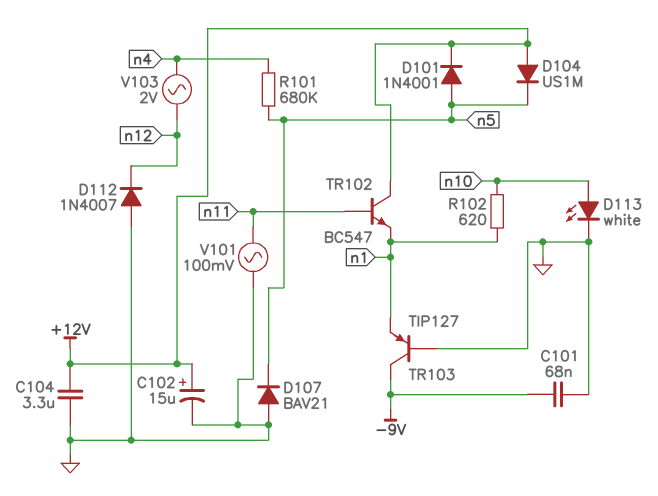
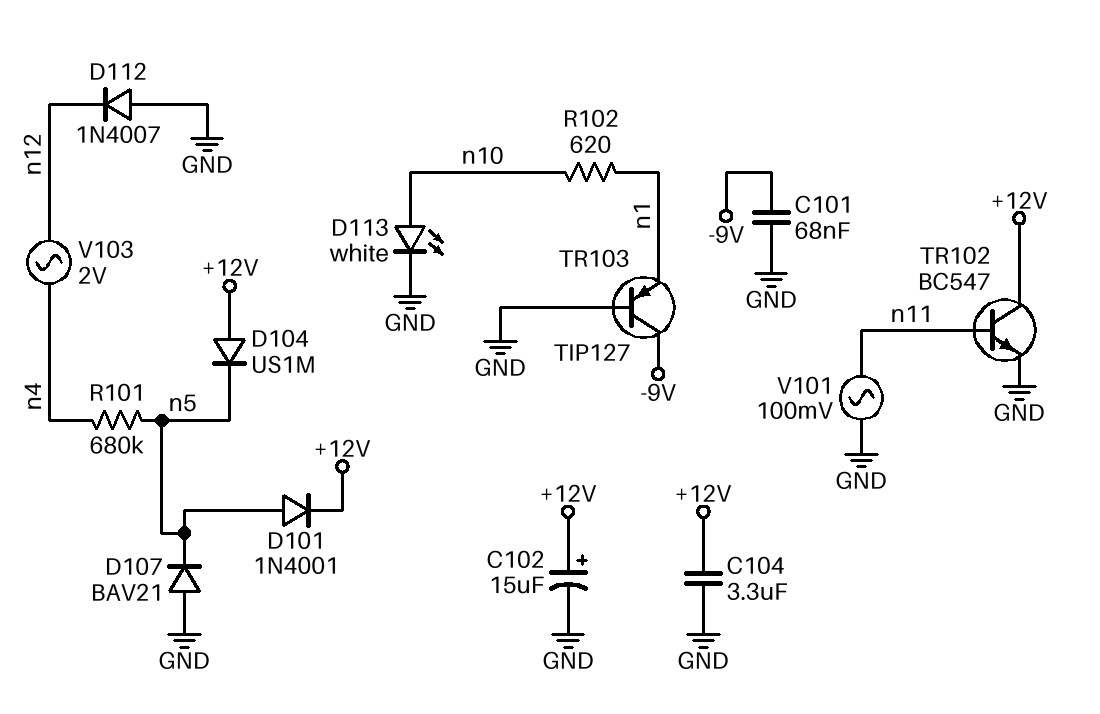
TR102: NPN BC547 (B n11, C +12V, E n1) -> NPN BC547 (B n11, C +12V, E GND)

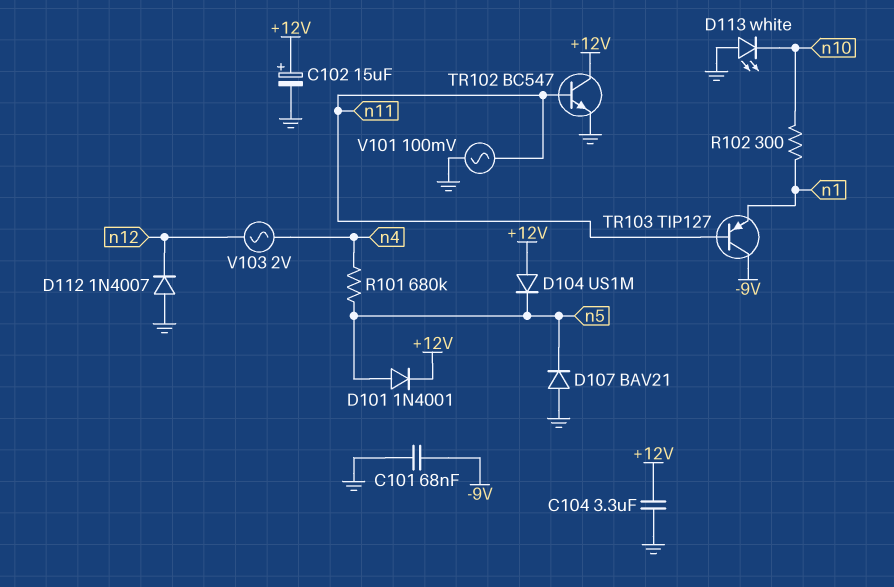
D113: LED white (A n10, K GND) -> LED white (A GND, K n10)
R102: 620 (n1, n10) -> 300 (n1, n10)
TR103: PNP TIP127 (B GND, C -9V, E n1) -> PNP TIP127 (B n11, C -9V, E n1)

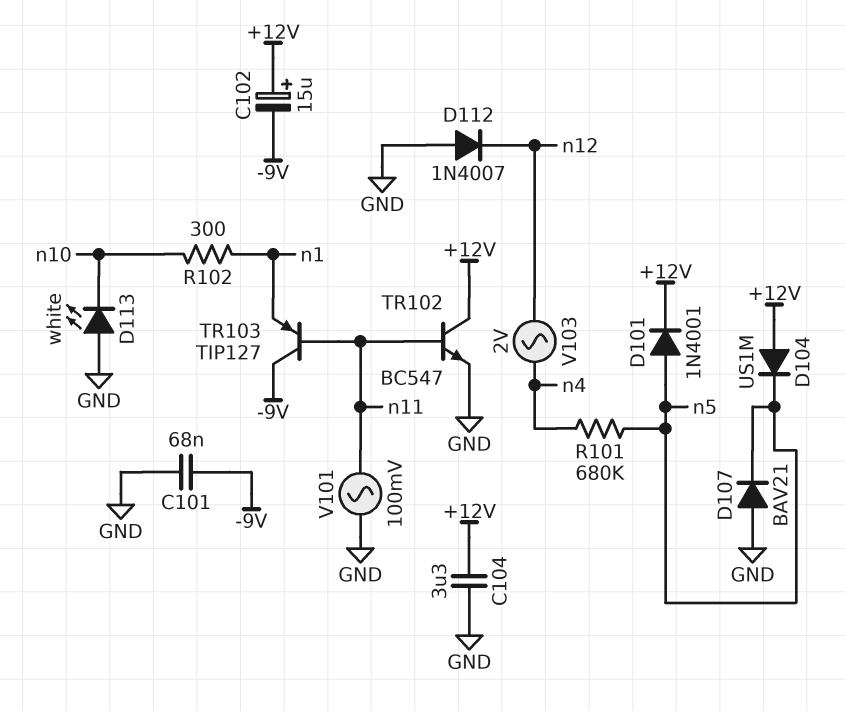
C102: 15uF (plus +12V, minus GND) -> 15uF (plus +12V, minus -9V)

